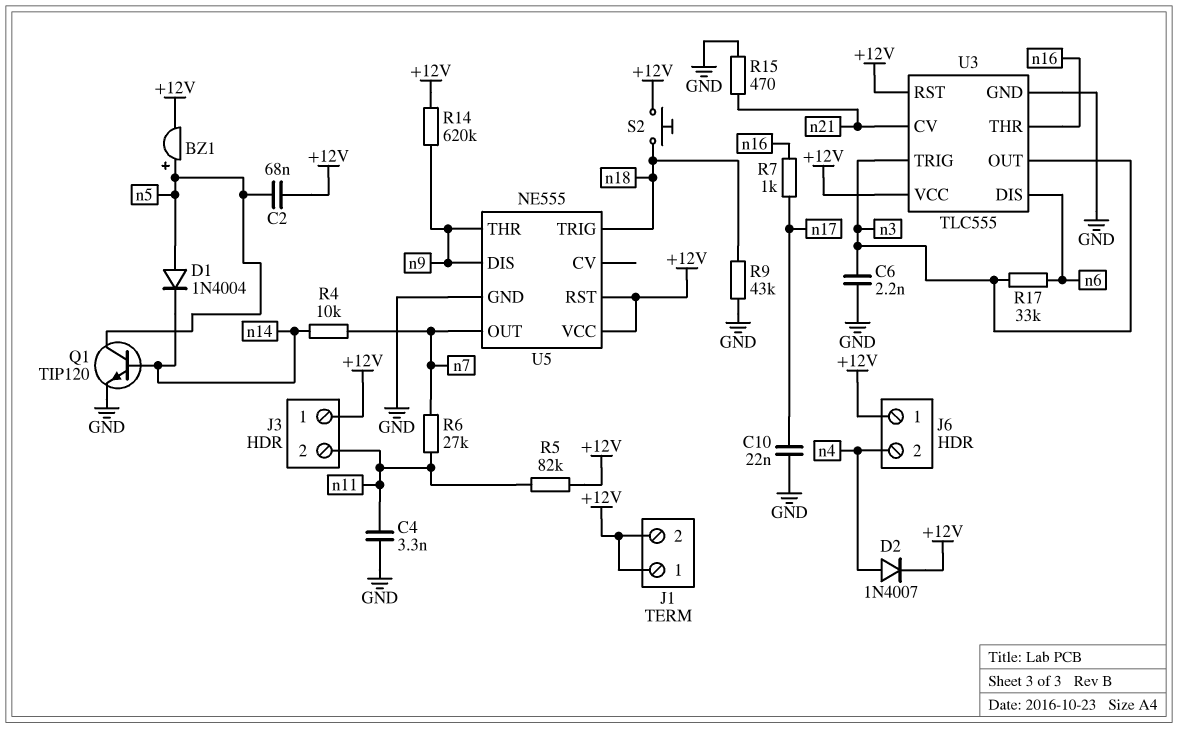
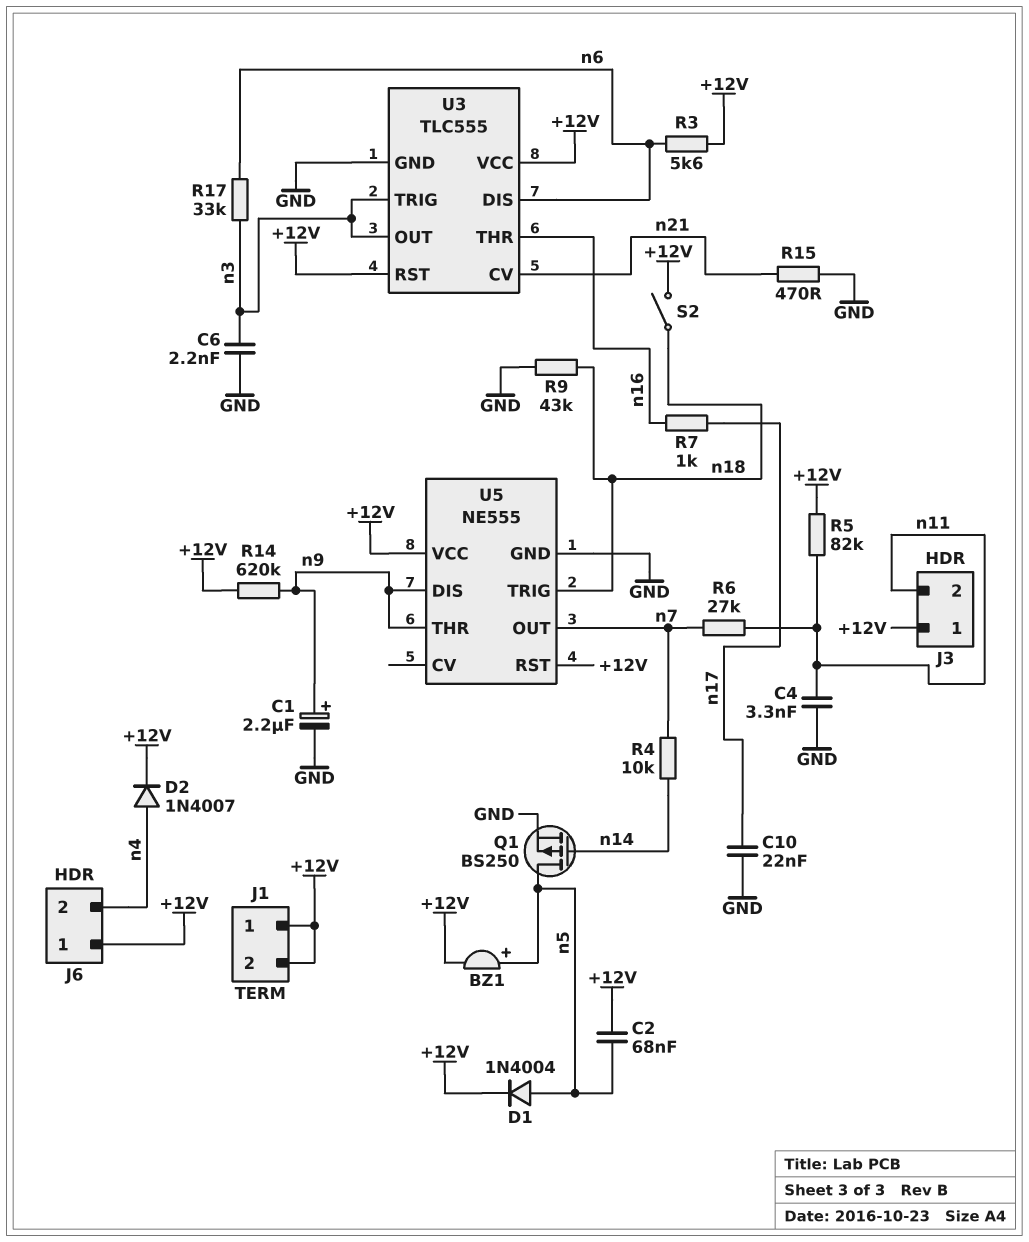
C1: none -> 2.2uF (plus n9, minus GND)
D1: diode 1N4004 (A n5, K n14) -> diode 1N4004 (A n5, K +12V)
Q1: NPN TIP120 (B n14, C n5, E GND) -> PMOS BS250 (G n14, D n5, S GND)
R3: none -> 5.6k (+12V, n6)
S2: button (+12V, n18) -> switch (+12V, n18)

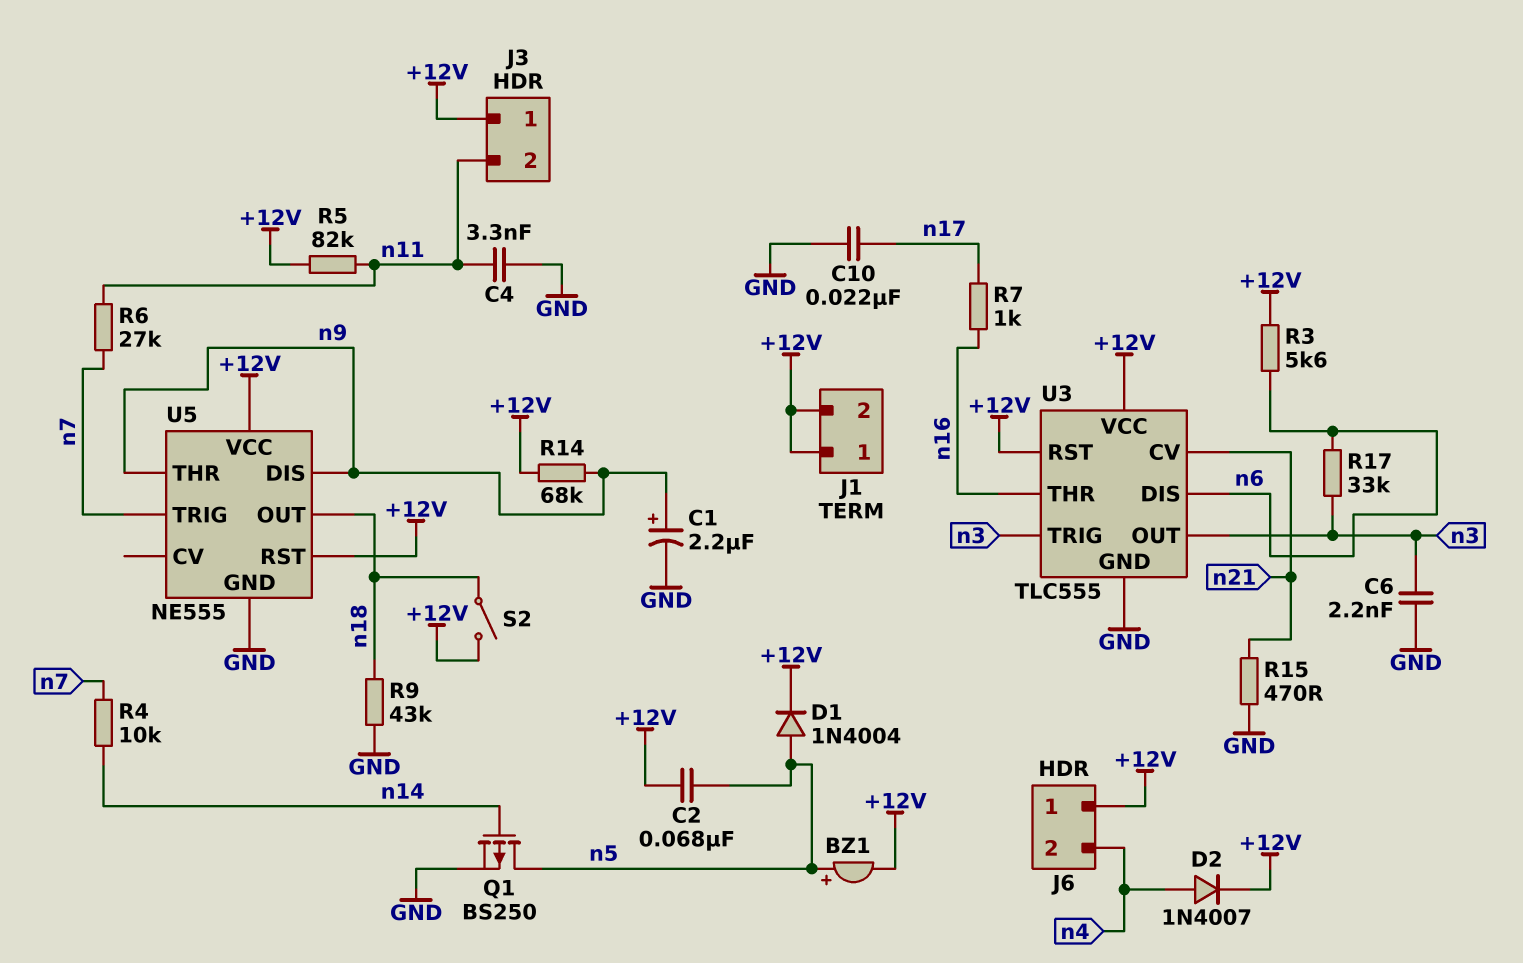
R14: 620k (+12V, n9) -> 68k (+12V, n9)
U5 pin OUT: n7 -> n18
U5 pin TRIG: n18 -> n7

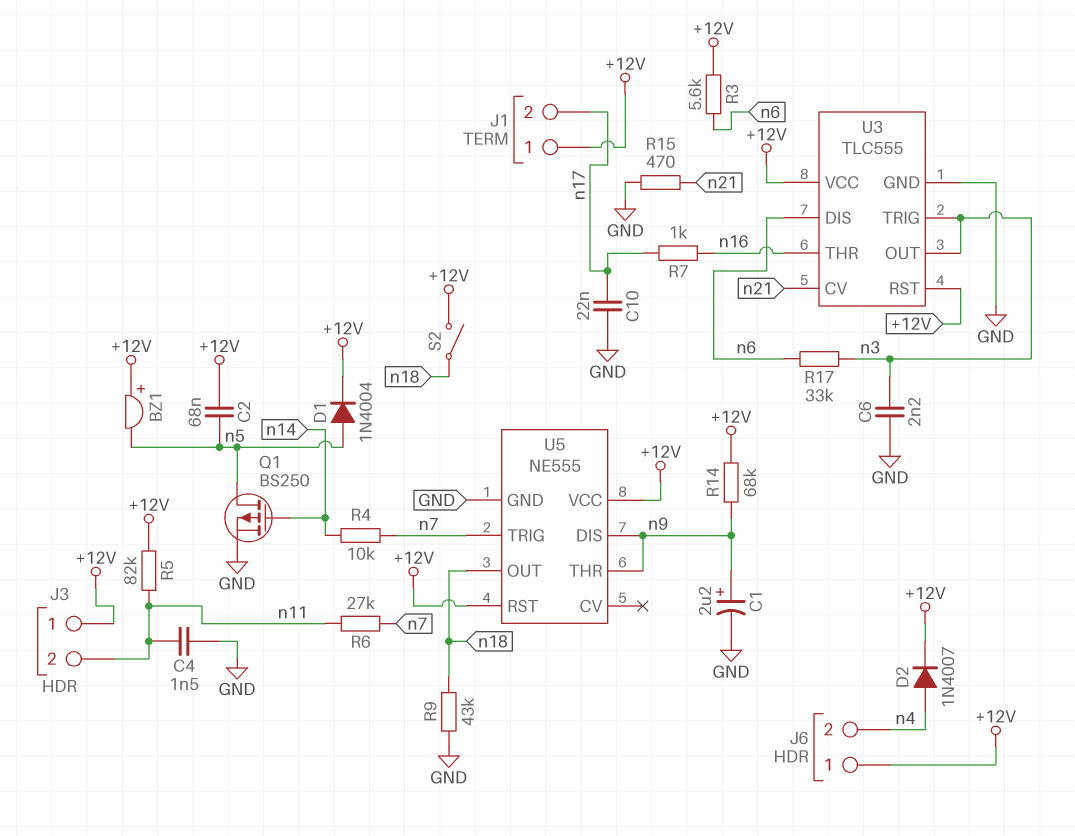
BZ1: buzzer (plus n5, minus +12V) -> buzzer (plus +12V, minus n5)
C4: 3.3nF (GND, n11) -> 1.5nF (GND, n11)
J1 pin 2: +12V -> n17

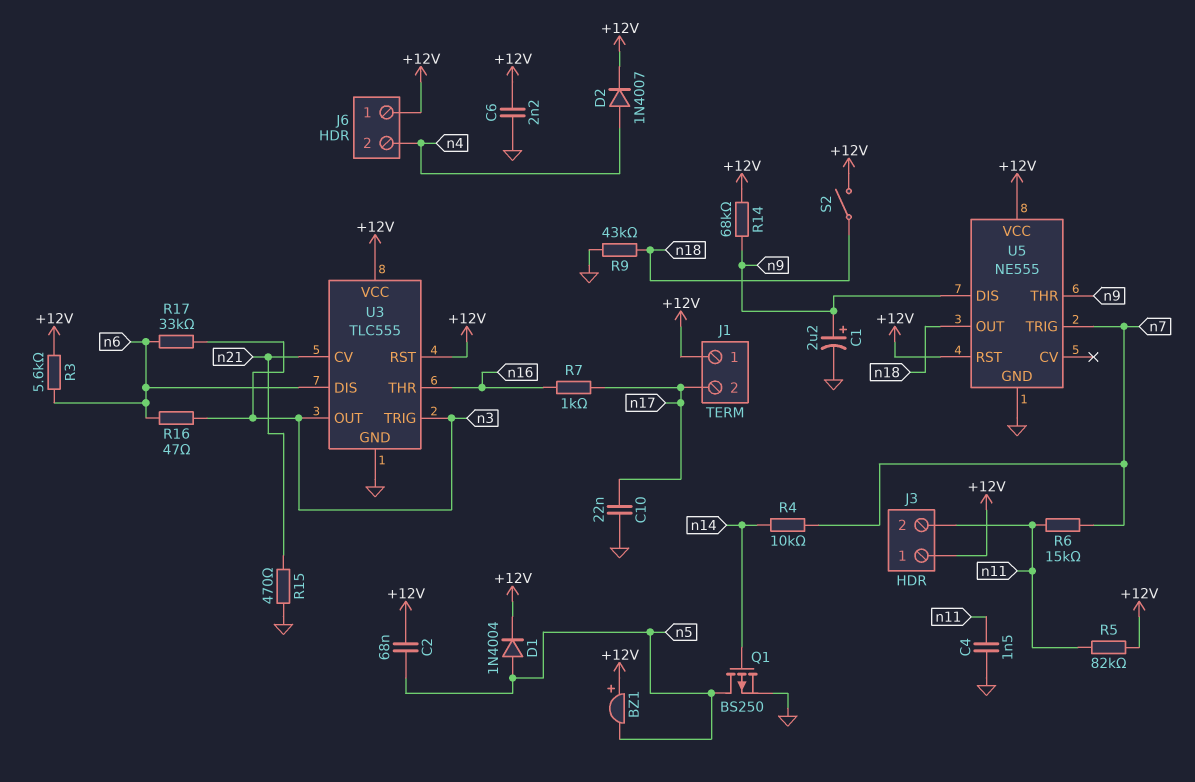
C6: 2.2nF (GND, n3) -> 2.2nF (+12V, GND)
R6: 27k (n7, n11) -> 15k (n7, n11)
R16: none -> 47 (n3, n6)

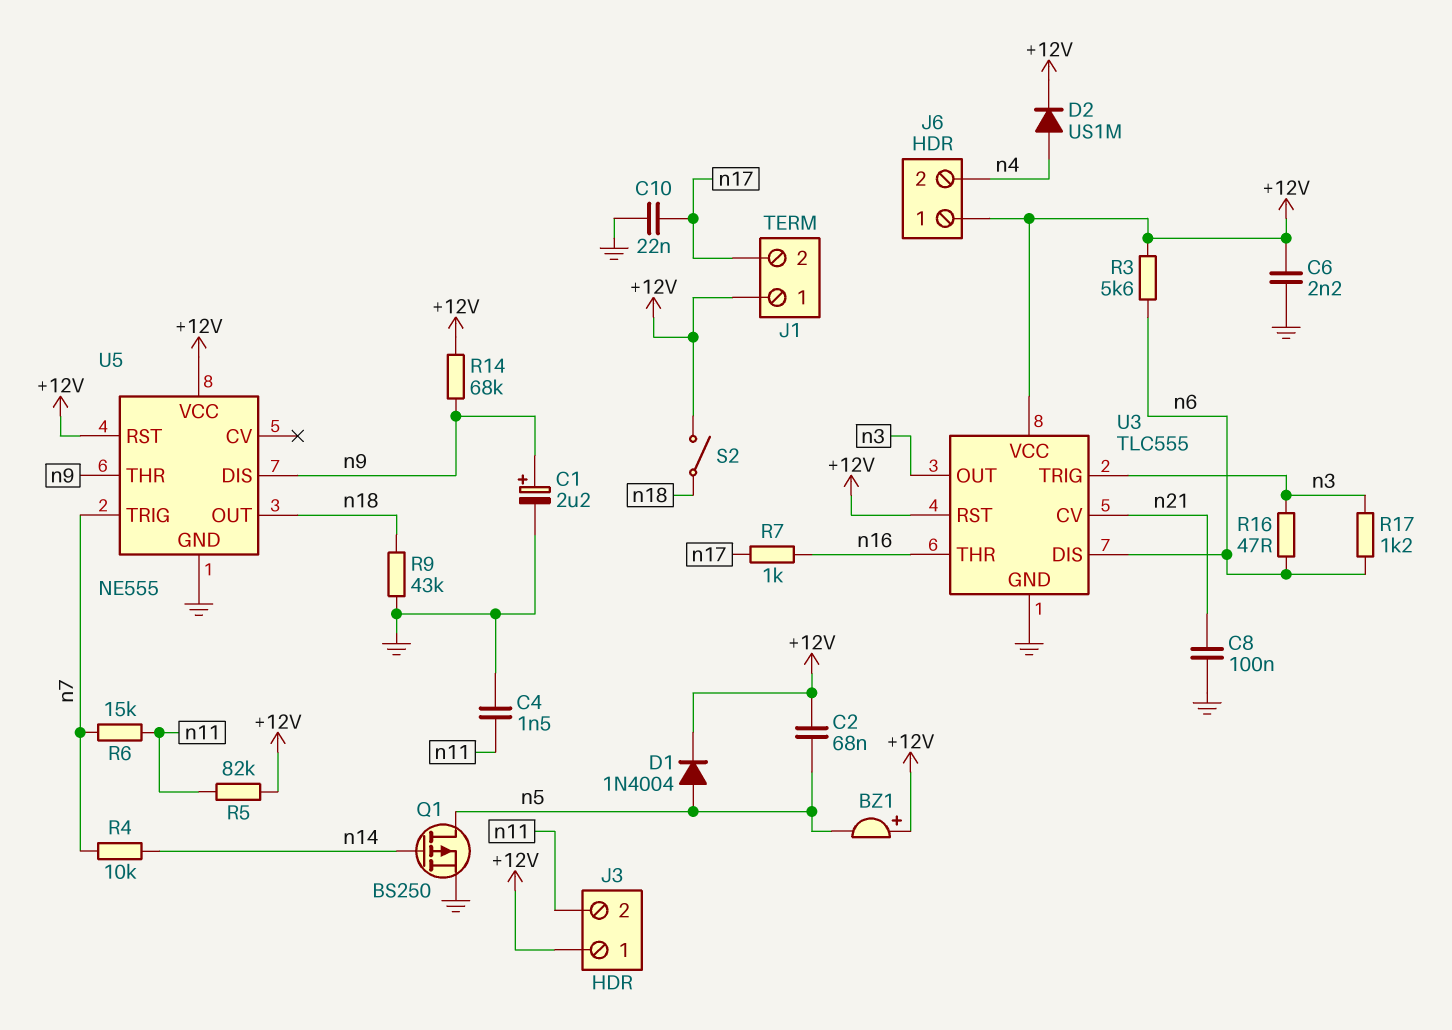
C8: none -> 100nF (GND, n21)
D2: diode 1N4007 (A n4, K +12V) -> diode US1M (A n4, K +12V)
R15: 470 (GND, n21) -> none
R17: 33k (n3, n6) -> 1.2k (n3, n6)

